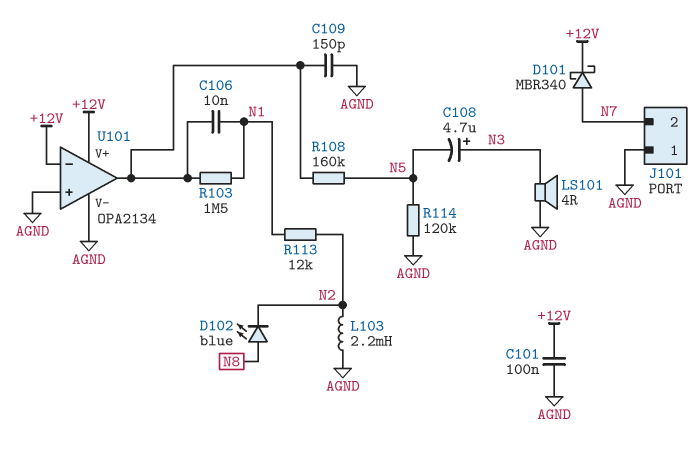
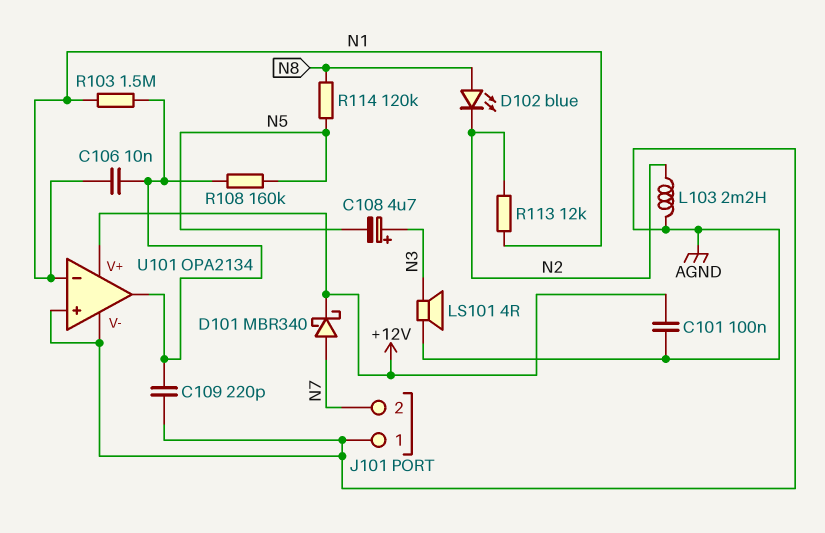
C109: 150pF (AGND, U101/out) -> 220pF (AGND, U101/out)
R114: 120k (AGND, N5) -> 120k (N5, N8)
U101 pin in-: +12V -> N1

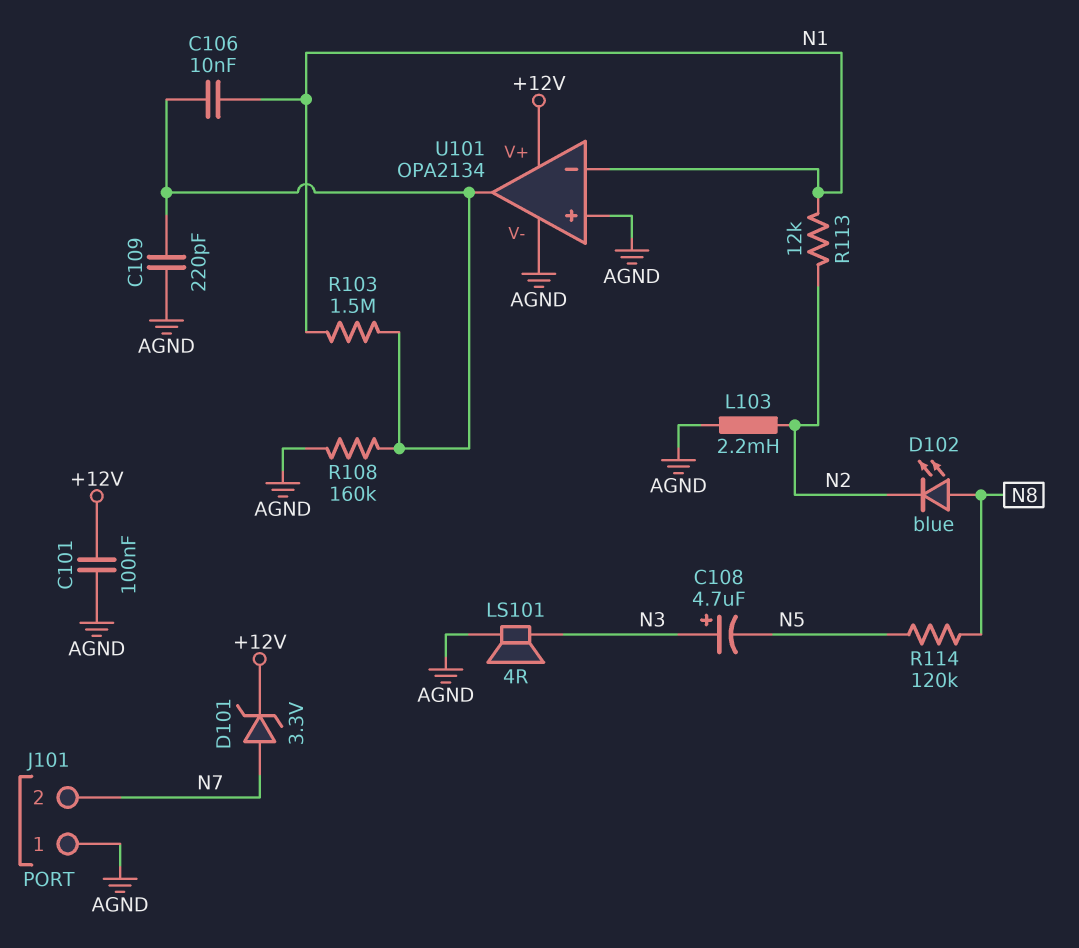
D101: schottky MBR340 (A N7, K +12V) -> zener 3.3V (A N7, K +12V)
R108: 160k (N5, U101/out) -> 160k (AGND, U101/out)

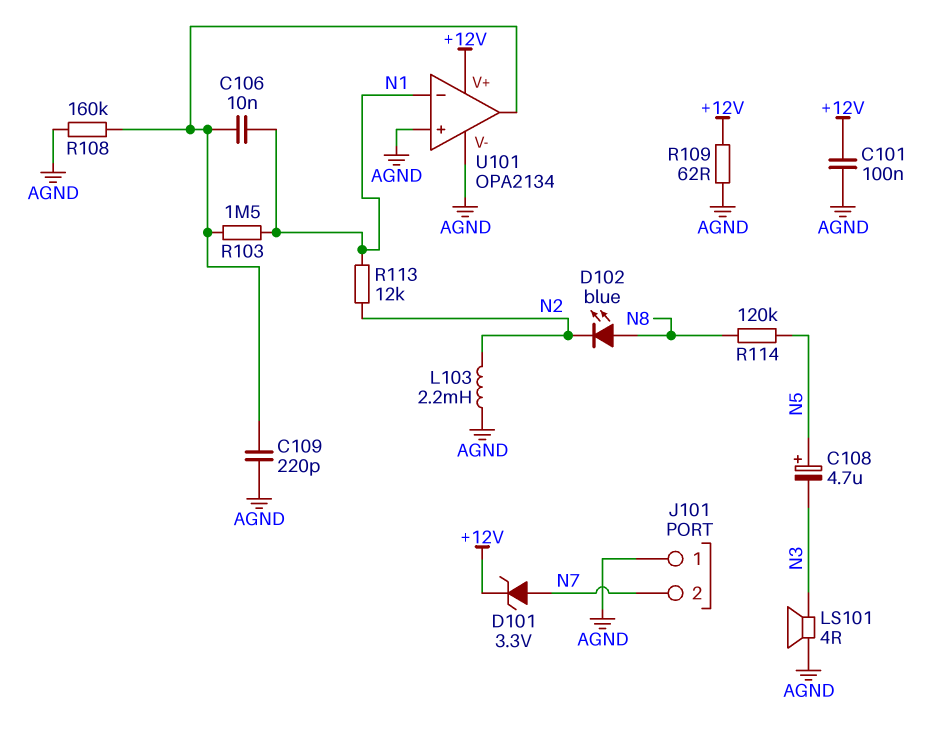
C108: 4.7uF (plus N3, minus N5) -> 4.7uF (plus N5, minus N3)
R109: none -> 62 (+12V, AGND)

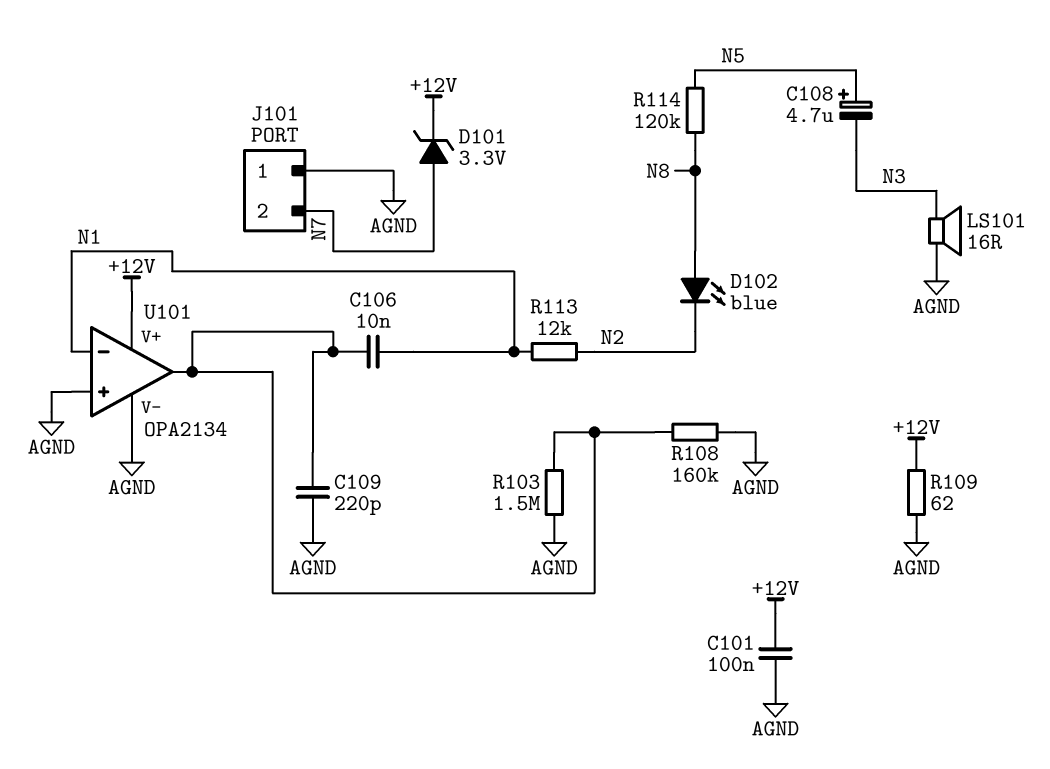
L103: 2.2mH (AGND, N2) -> none
LS101: speaker 4R (AGND, N3) -> speaker 16R (AGND, N3)
R103: 1.5M (N1, U101/out) -> 1.5M (AGND, U101/out)

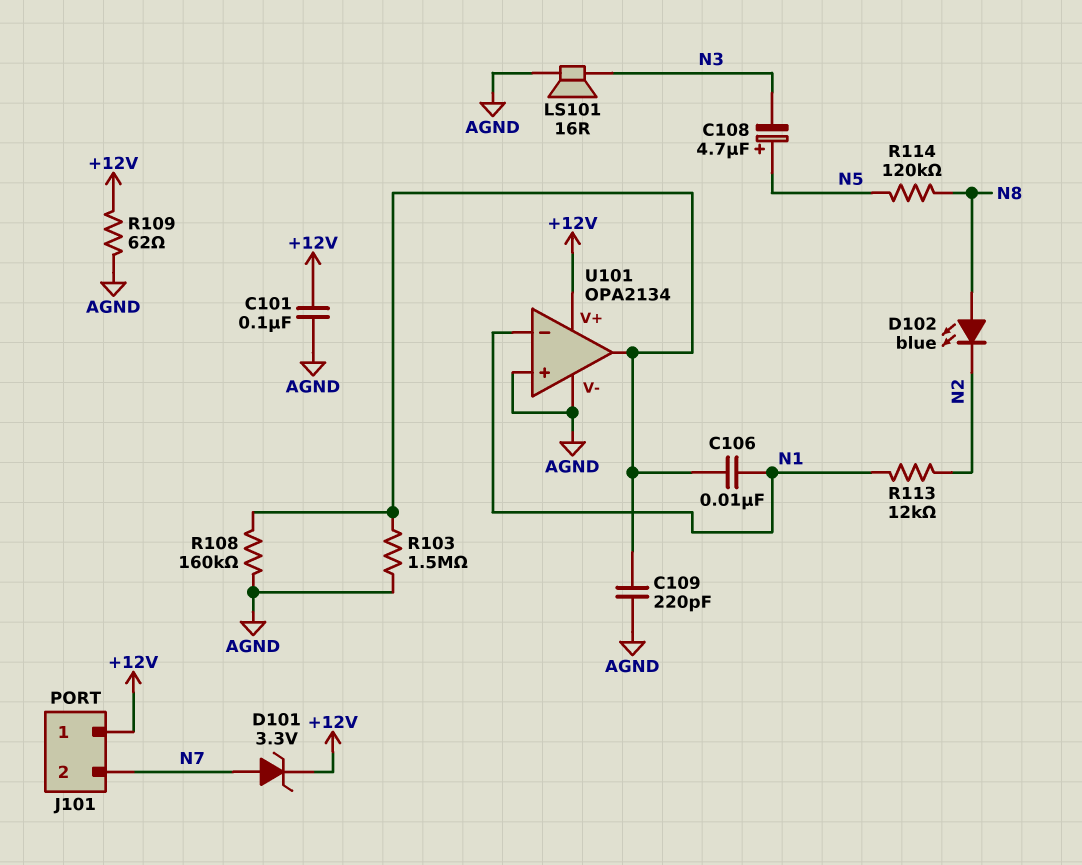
J101 pin 1: AGND -> +12V

